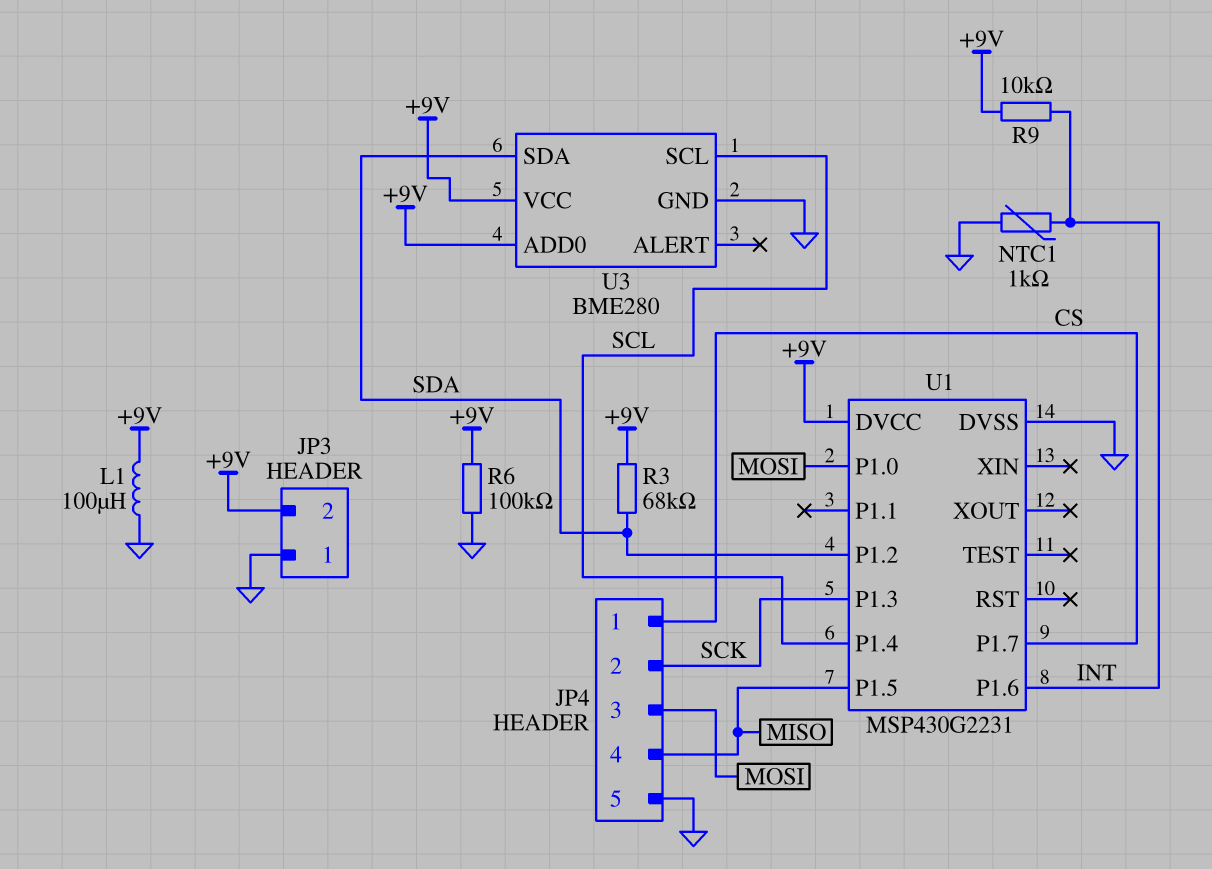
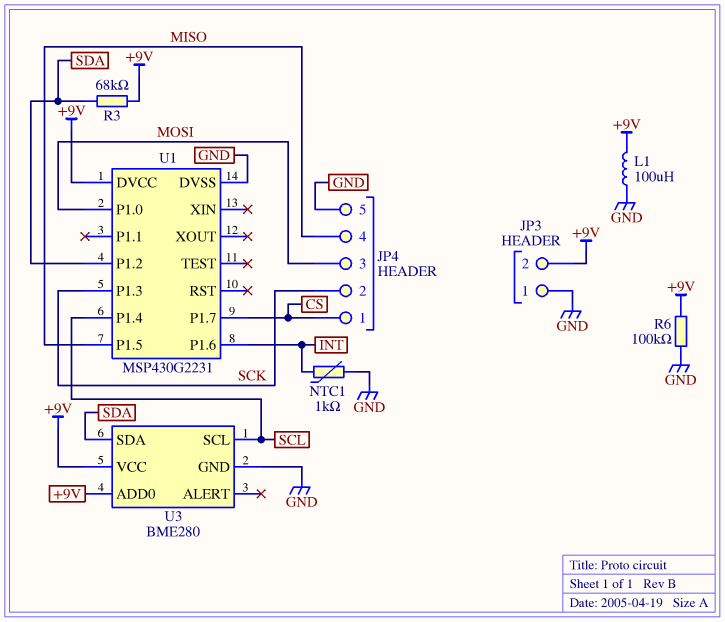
R9: 10k (+9V, INT) -> none

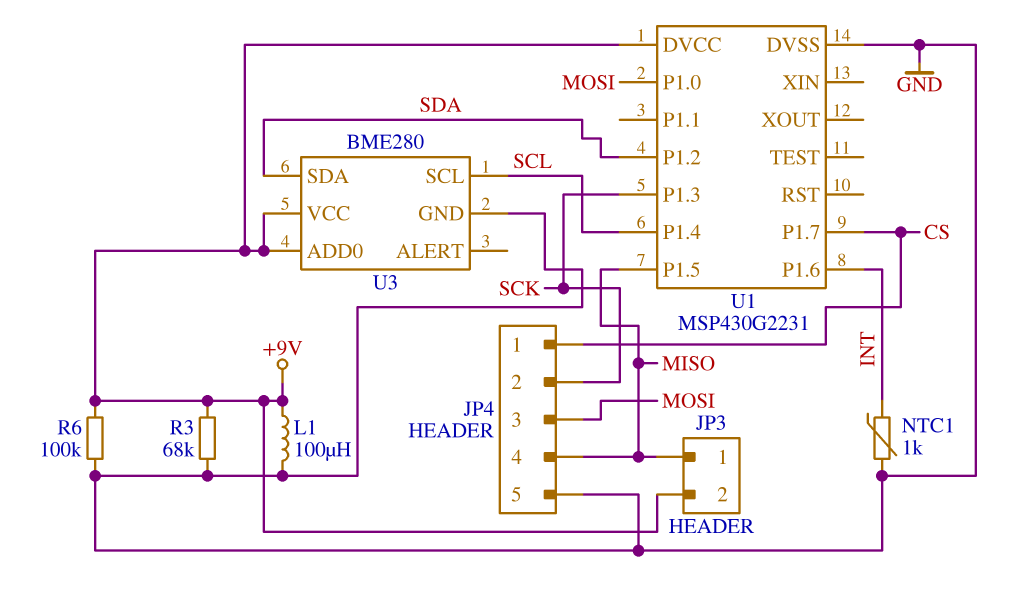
JP3 pin 1: GND -> MISO
R3: 68k (+9V, SDA) -> 68k (+9V, GND)

